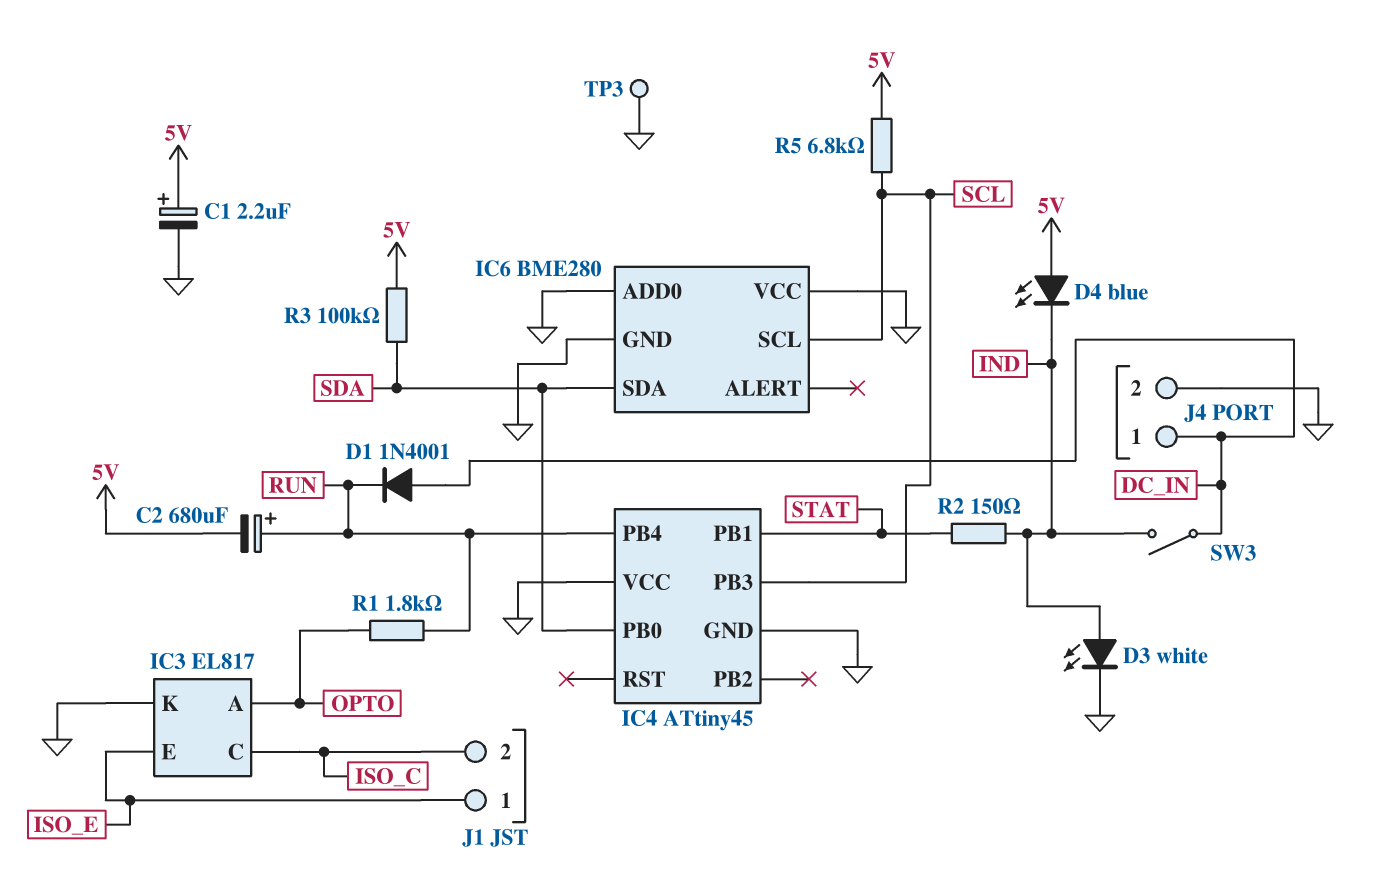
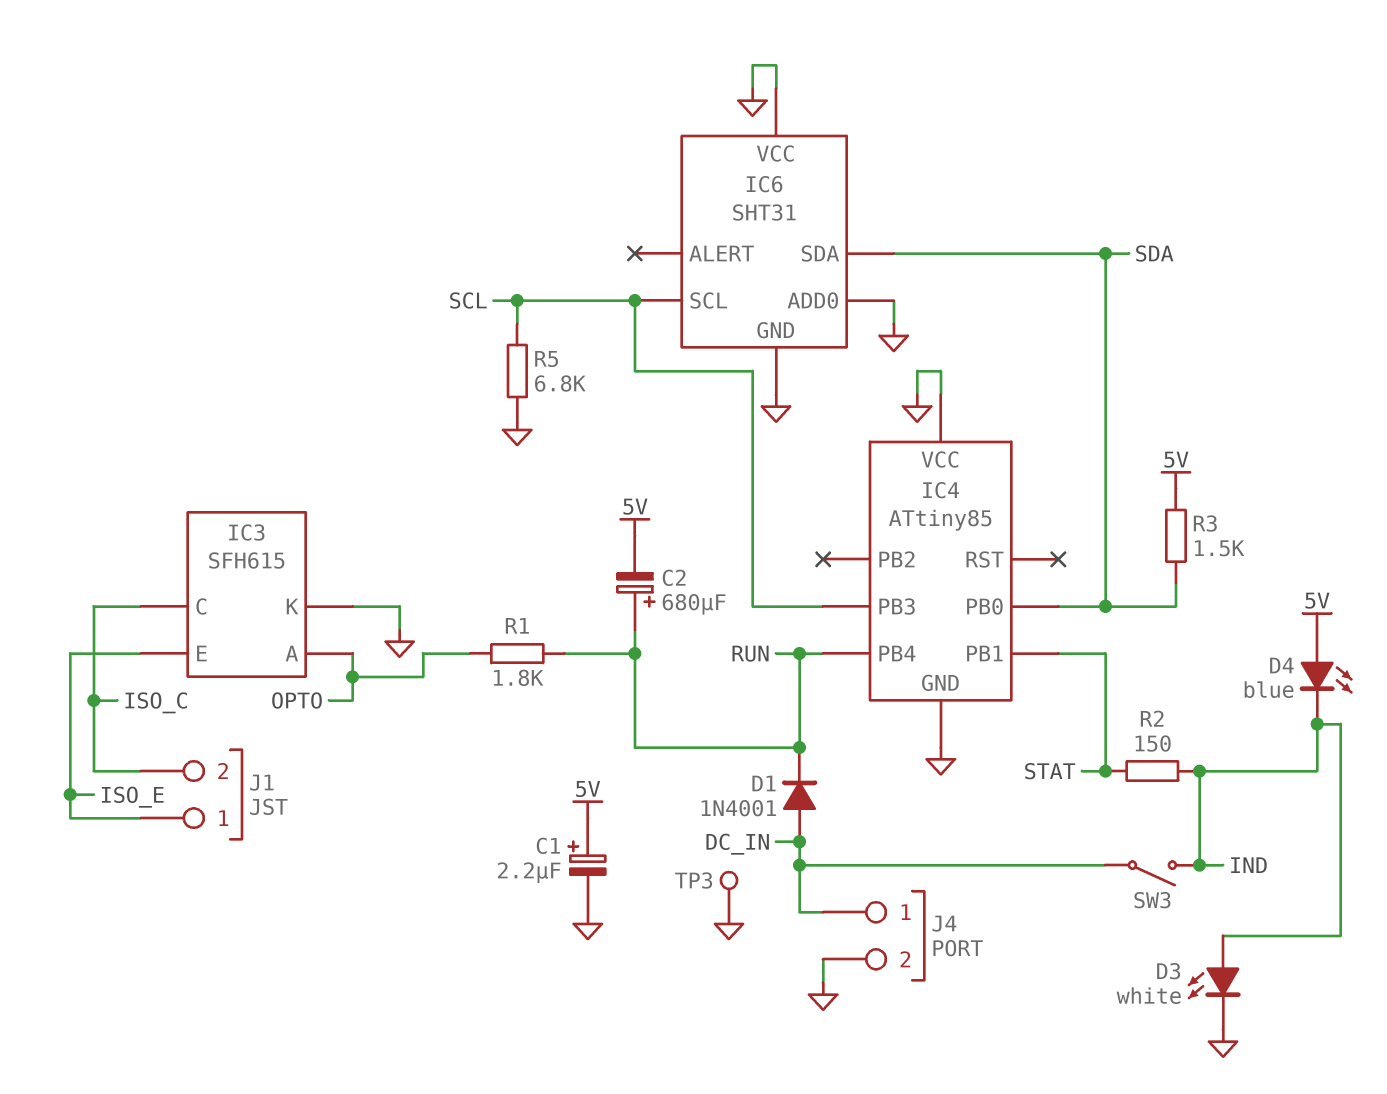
IC3: EL817 -> SFH615
IC4: ATtiny45 -> ATtiny85
IC6: BME280 -> SHT31
R3: 100k (5V, SDA) -> 1.5k (5V, SDA)
R5: 6.8k (5V, SCL) -> 6.8k (GND, SCL)

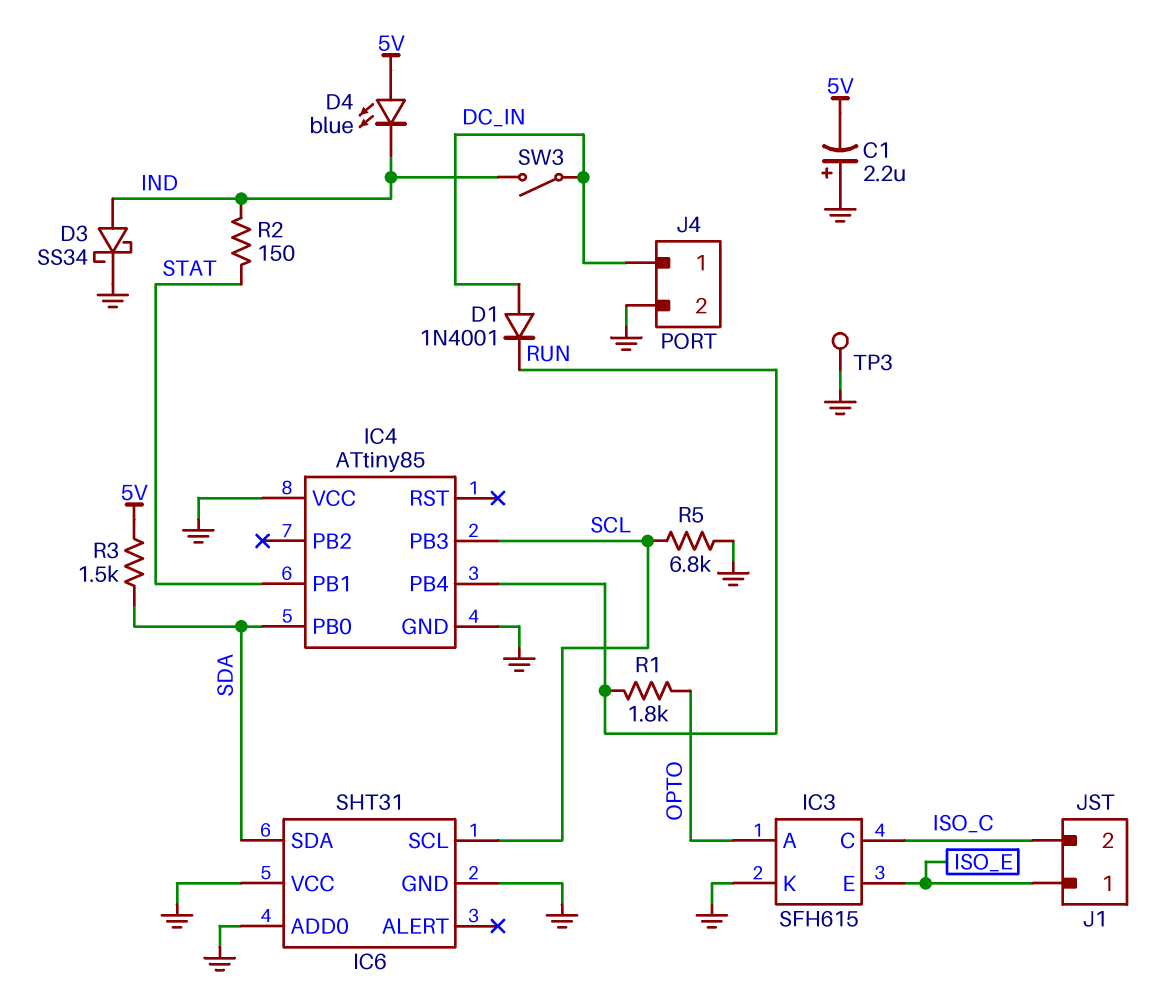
C1: 2.2uF (plus 5V, minus GND) -> 2.2uF (plus GND, minus 5V)
C2: 680uF (plus RUN, minus 5V) -> none
D3: LED white (A IND, K GND) -> schottky SS34 (A IND, K GND)

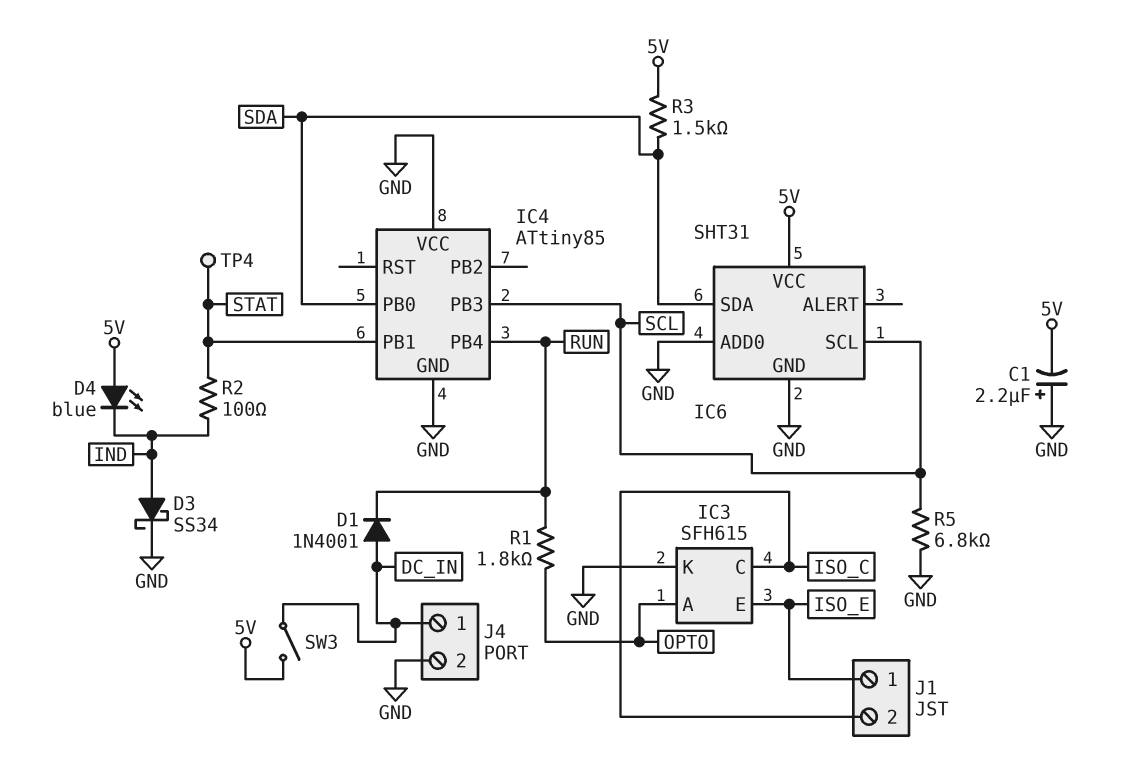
IC6 pin VCC: GND -> 5V
R2: 150 (IND, STAT) -> 100 (IND, STAT)
SW3: switch (DC_IN, IND) -> switch (5V, DC_IN)
TP3: test point (GND) -> none
TP4: none -> test point (STAT)

